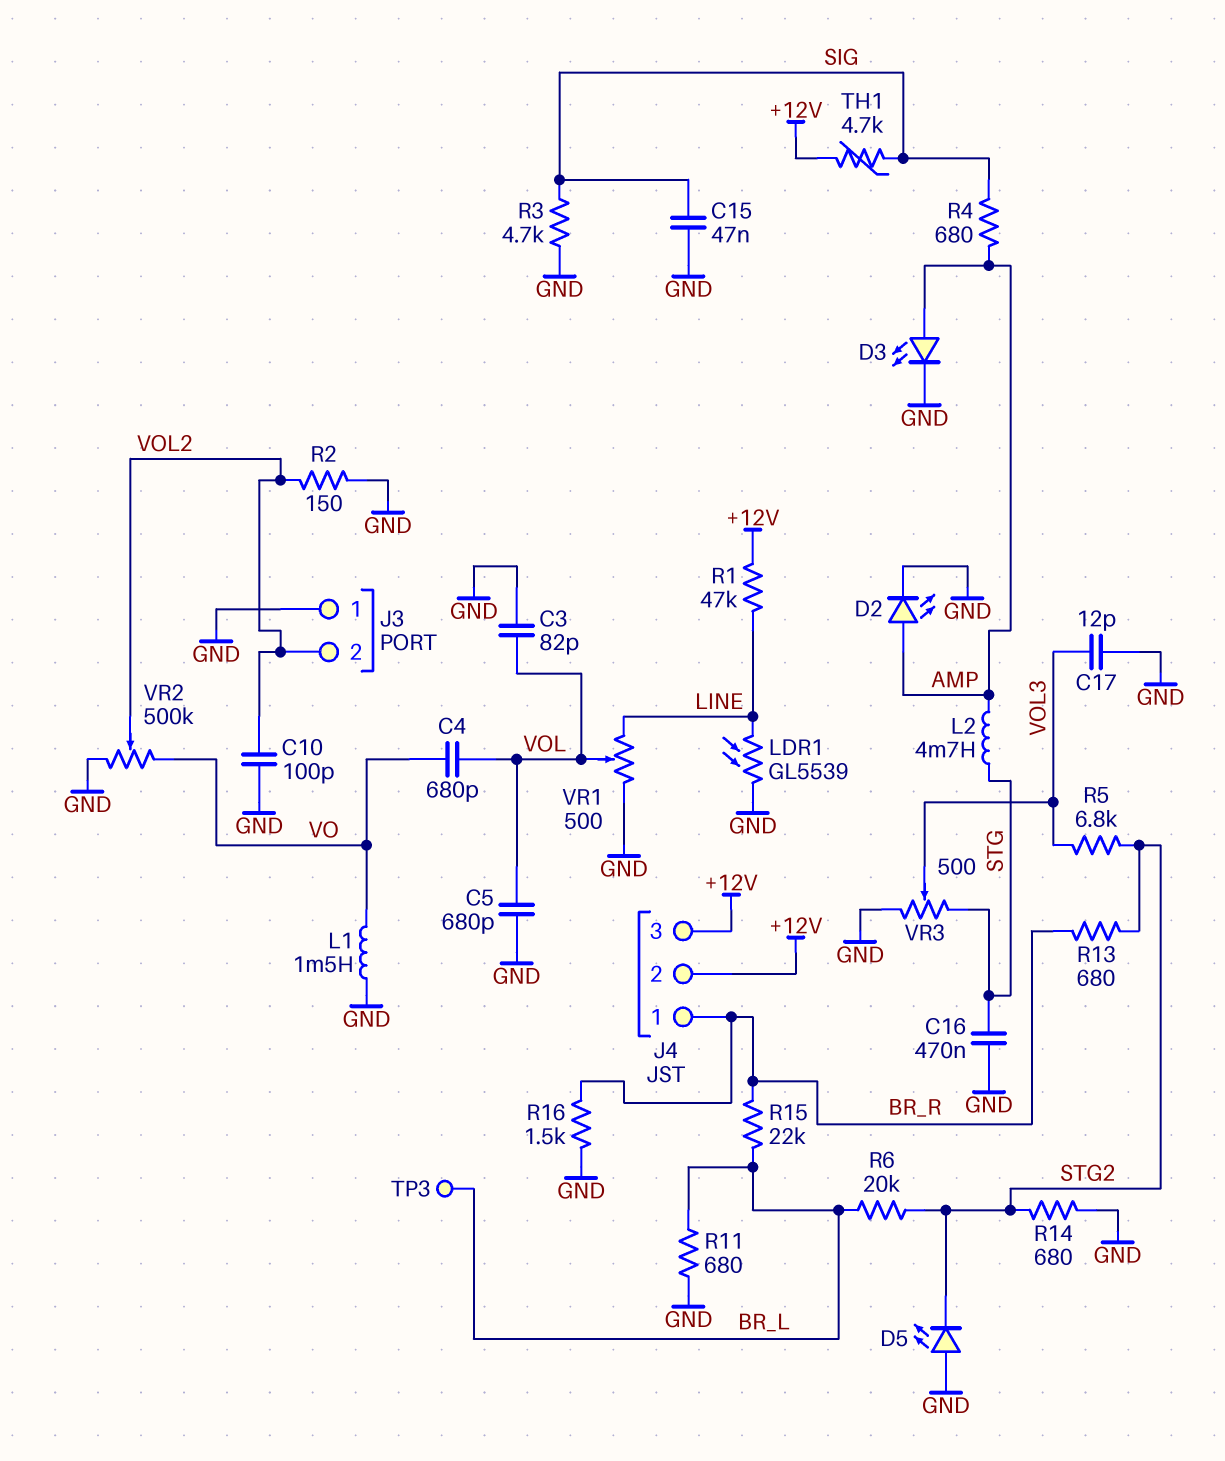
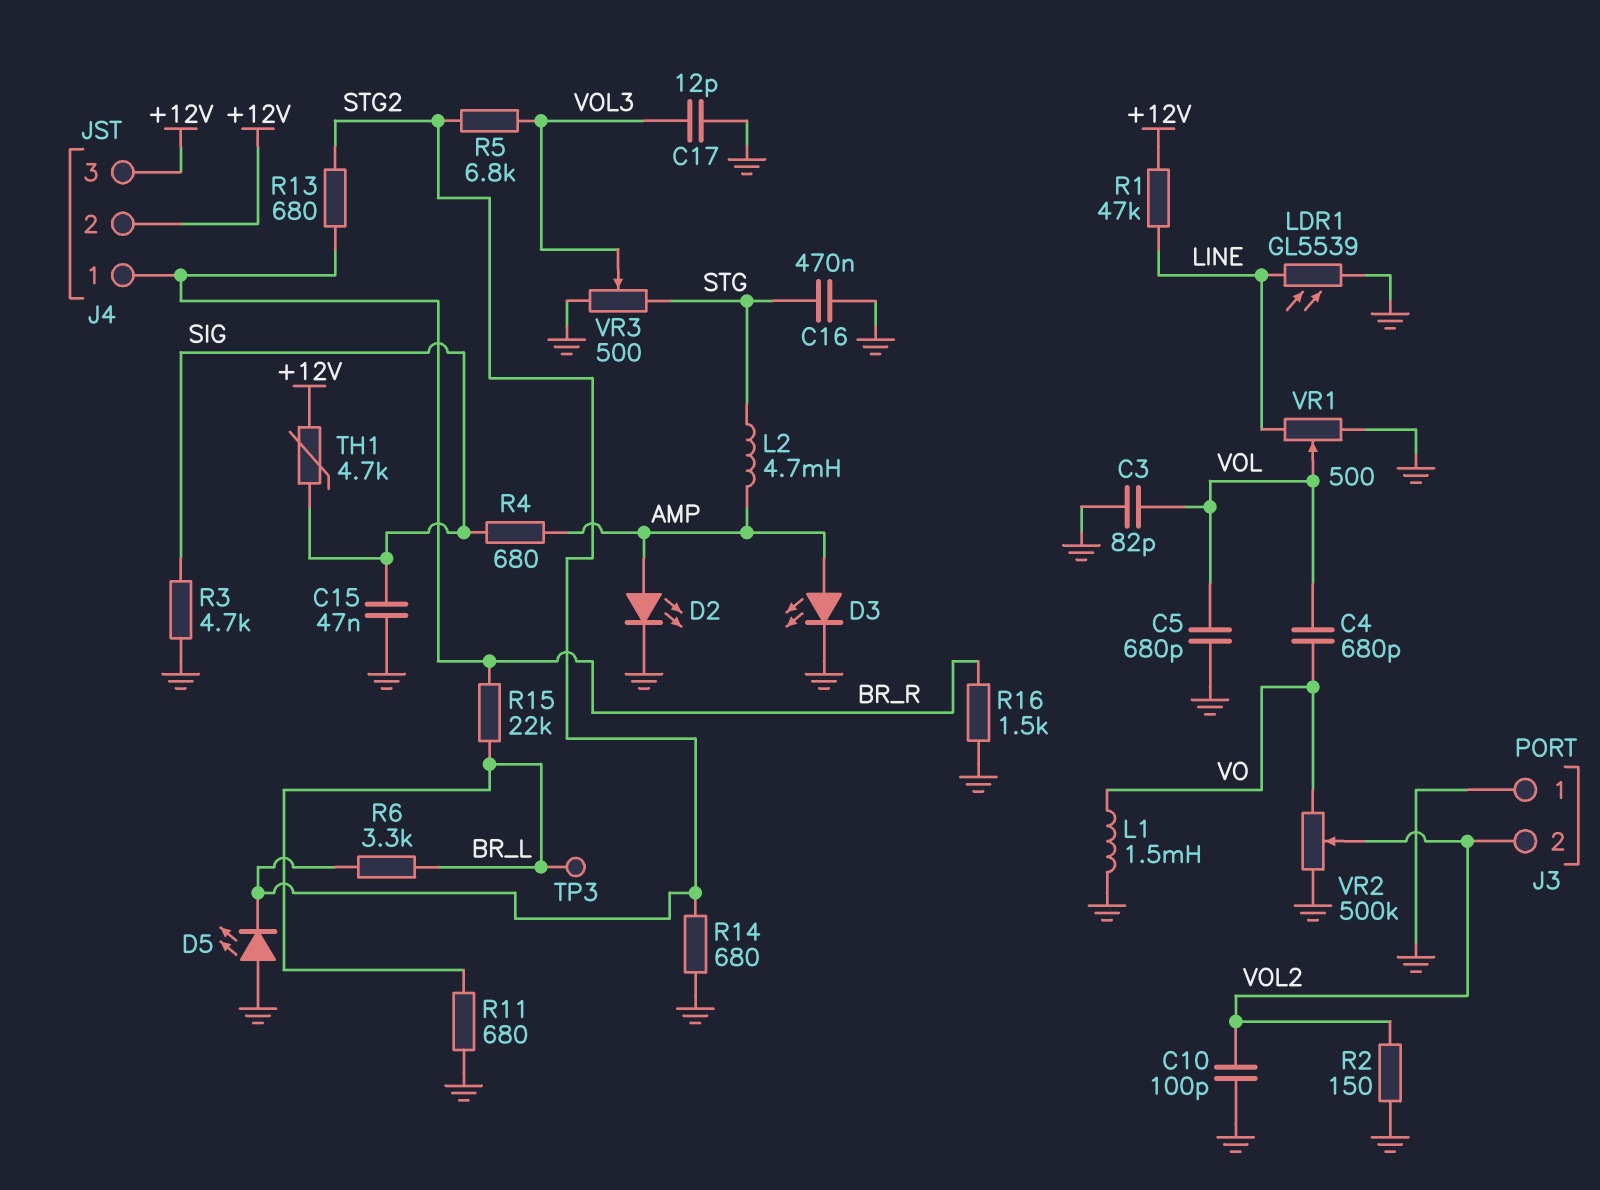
R6: 20k (BR_L, STG2) -> 3.3k (BR_L, STG2)

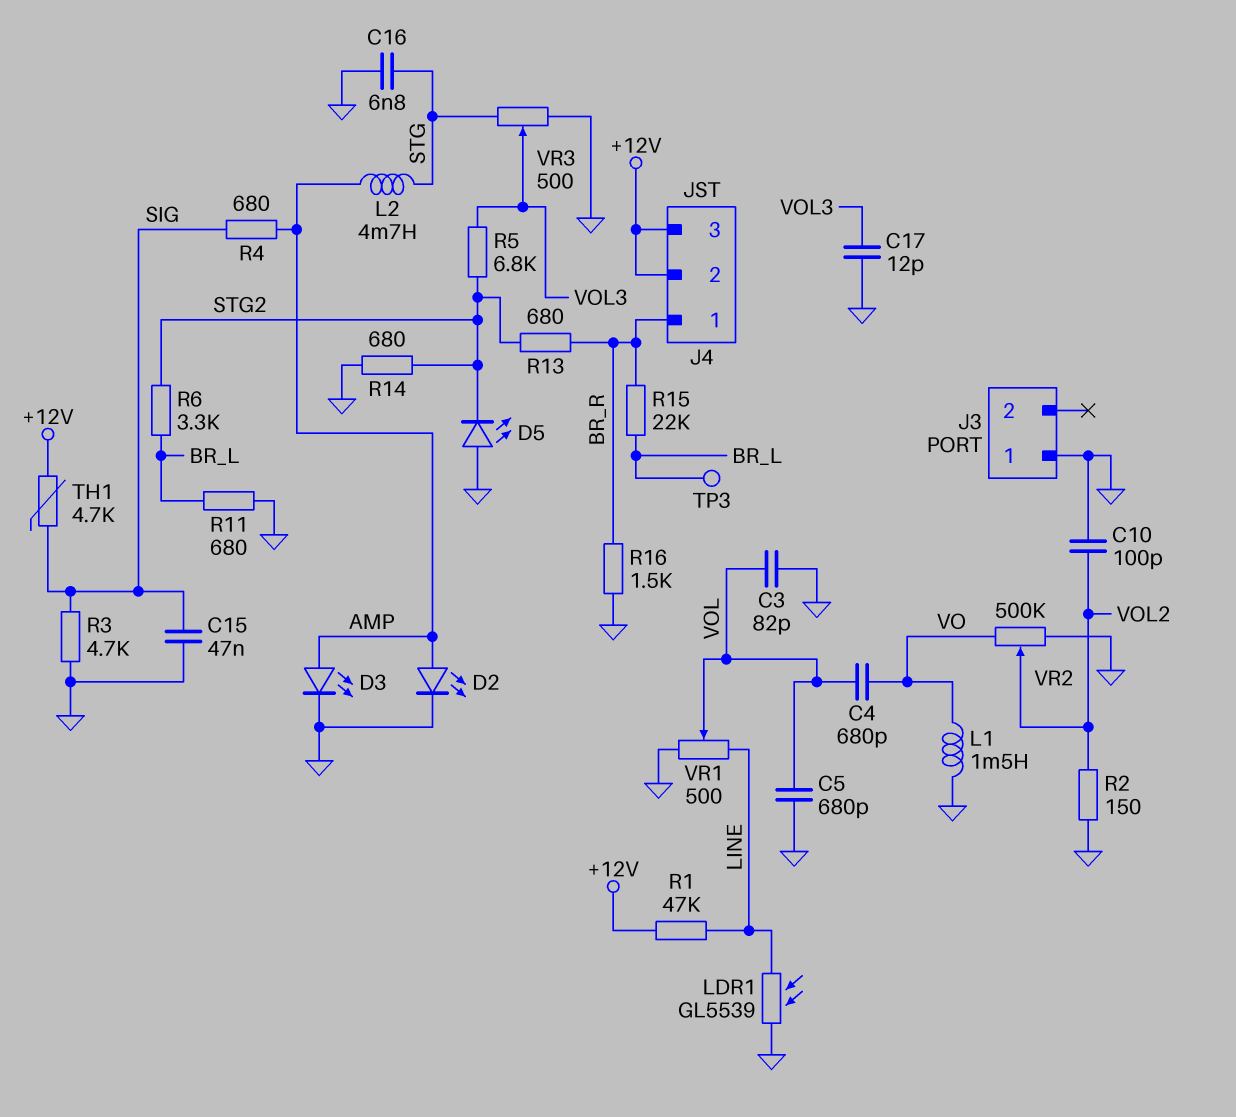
C16: 470nF (GND, STG) -> 6.8nF (GND, STG)
J3 pin 2: VOL2 -> none

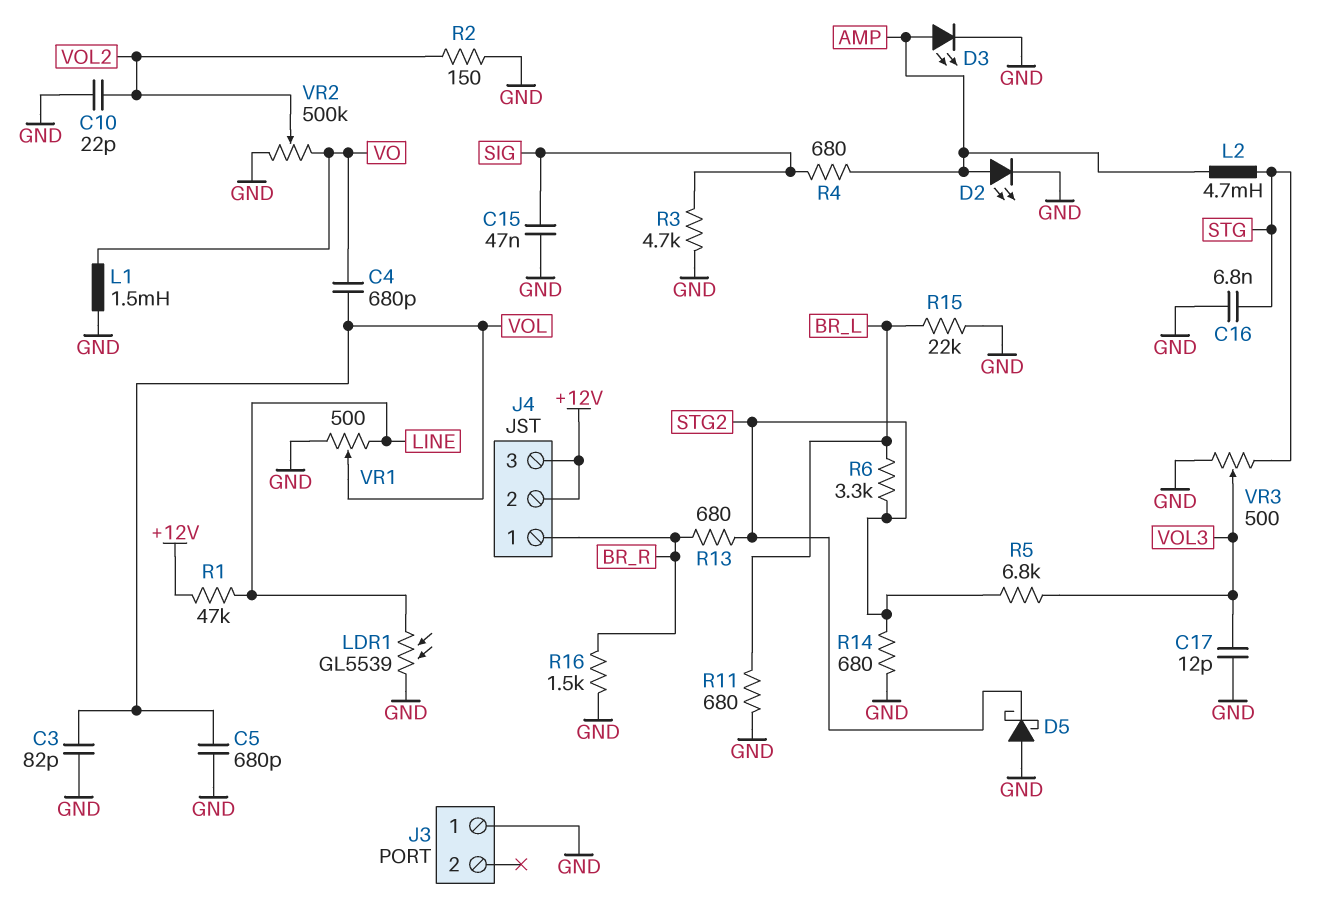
C10: 100pF (GND, VOL2) -> 22pF (GND, VOL2)
D5: LED (A GND, K STG2) -> schottky (A GND, K STG2)
R15: 22k (BR_L, BR_R) -> 22k (BR_L, GND)
TH1: 4.7k (+12V, SIG) -> none
TP3: test point (BR_L) -> none

